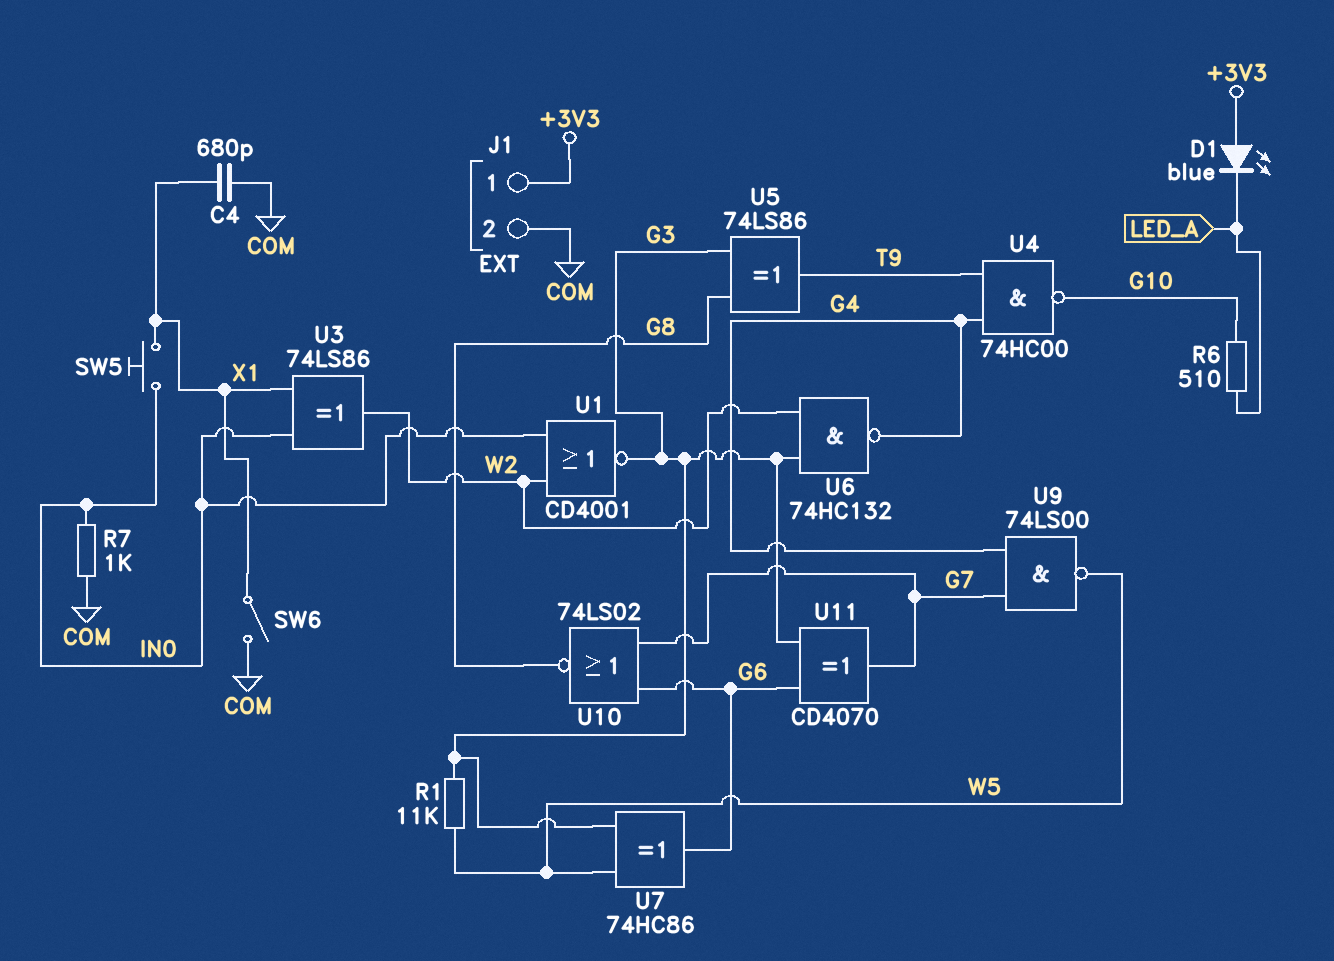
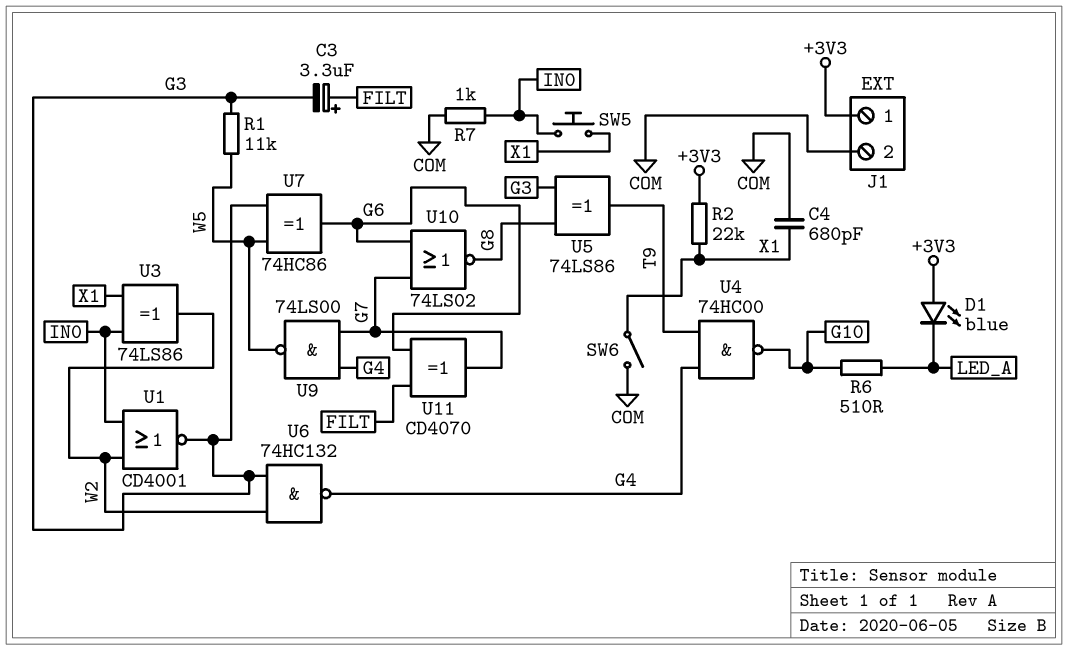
C3: none -> 3.3uF (plus FILT, minus G3)
R2: none -> 22k (+3V3, X1)
U11: XOR CD4070 (in G3, in G6, out G7) -> XOR CD4070 (in FILT, in G6, out G7)

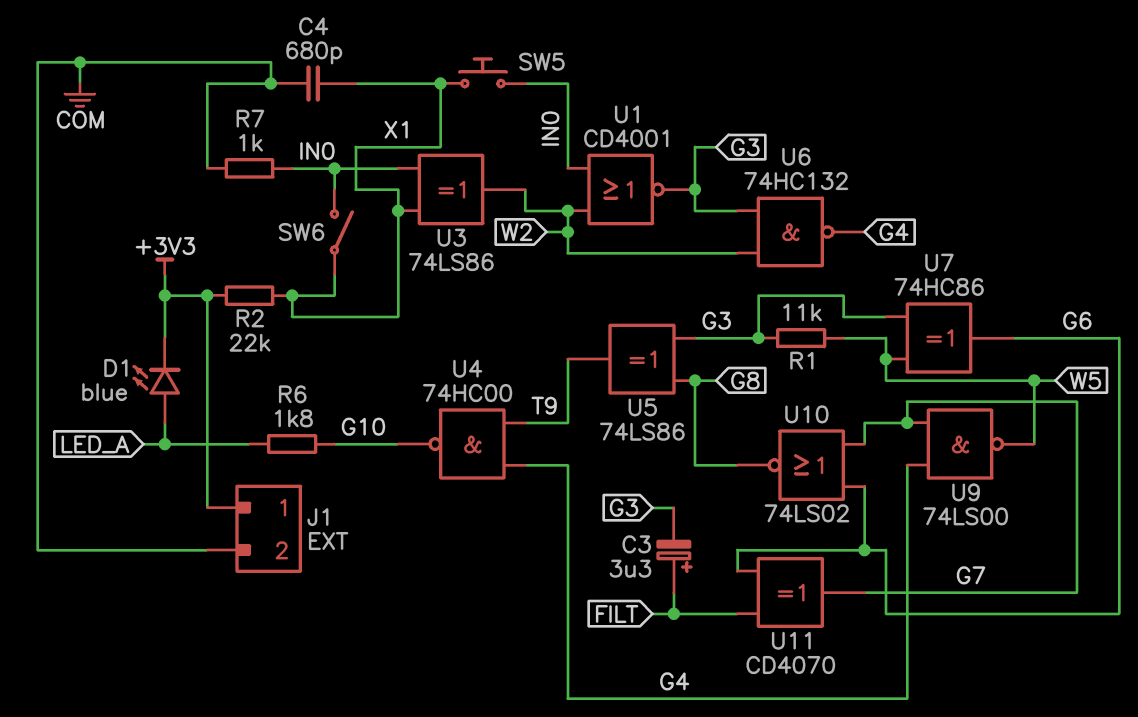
D1: LED blue (A +3V3, K LED_A) -> LED blue (A LED_A, K +3V3)
R6: 510 (G10, LED_A) -> 1.8k (G10, LED_A)
SW6: switch (COM, X1) -> switch (IN0, X1)

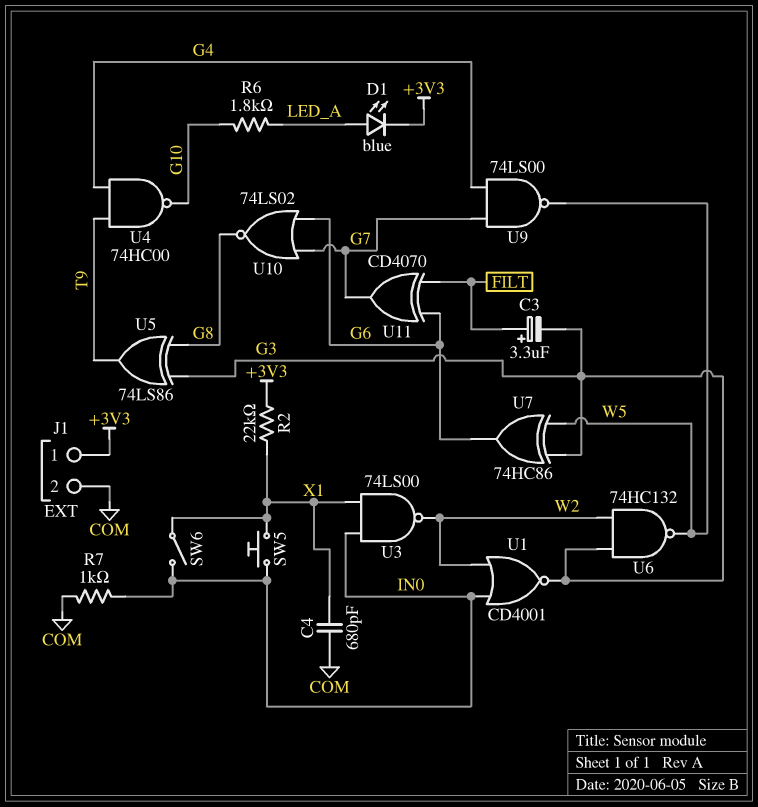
R1: 11k (G3, W5) -> none
U3: XOR 74LS86 (in IN0, in X1, out W2) -> NAND 74LS00 (in IN0, in X1, out W2)
U6: NAND 74HC132 (in G3, in W2, out G4) -> NAND 74HC132 (in G3, in W2, out W5)

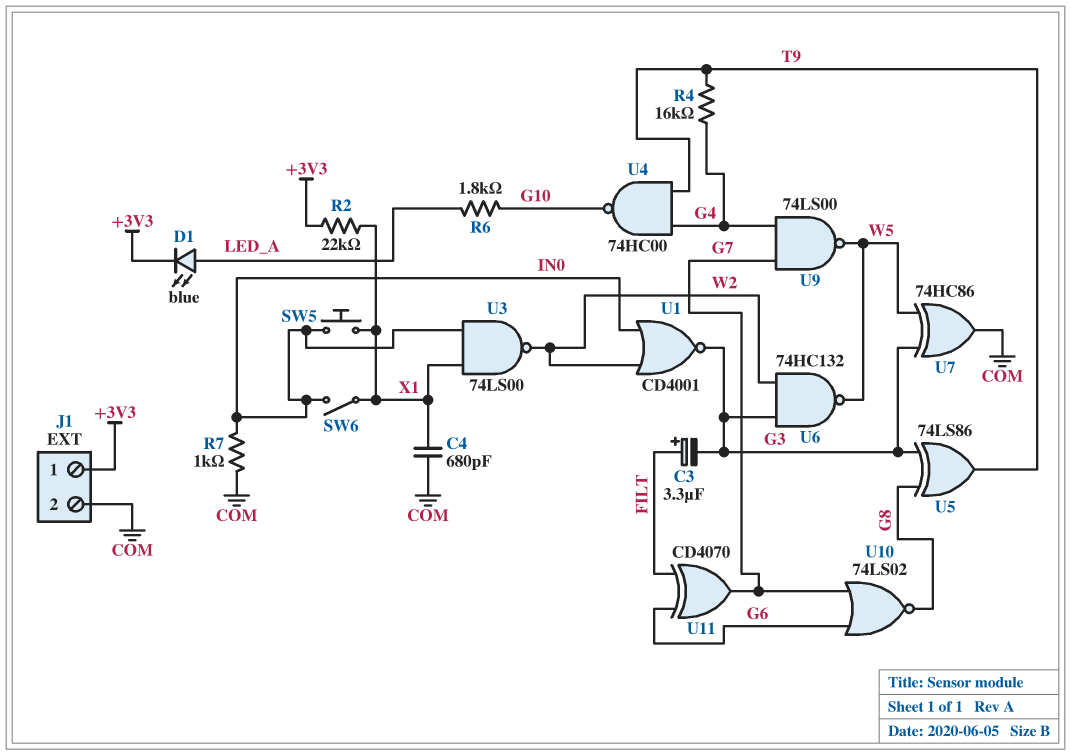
R4: none -> 16k (G4, T9)
U7: XOR 74HC86 (in G3, in W5, out G6) -> XOR 74HC86 (in G3, in W5, out COM)

